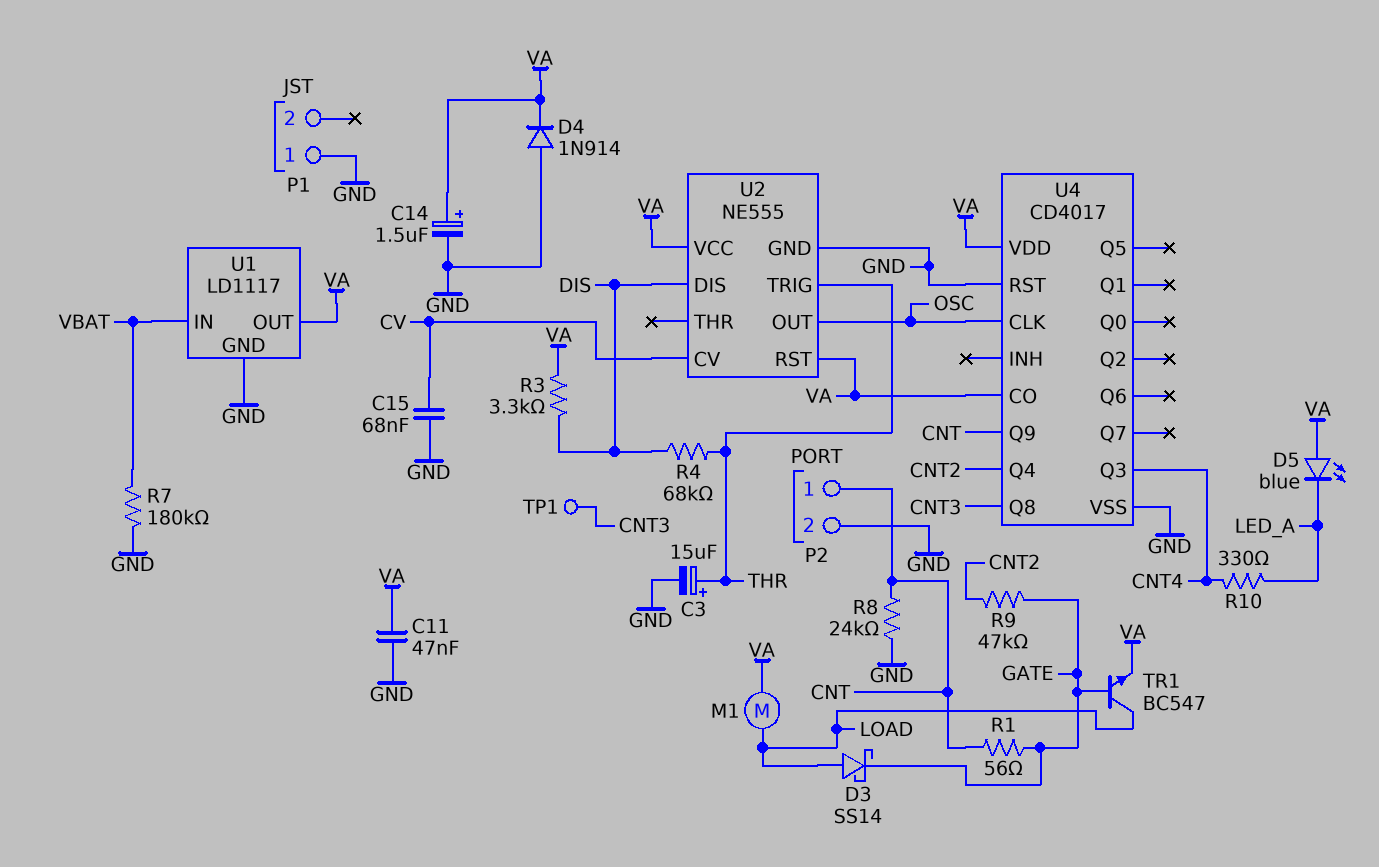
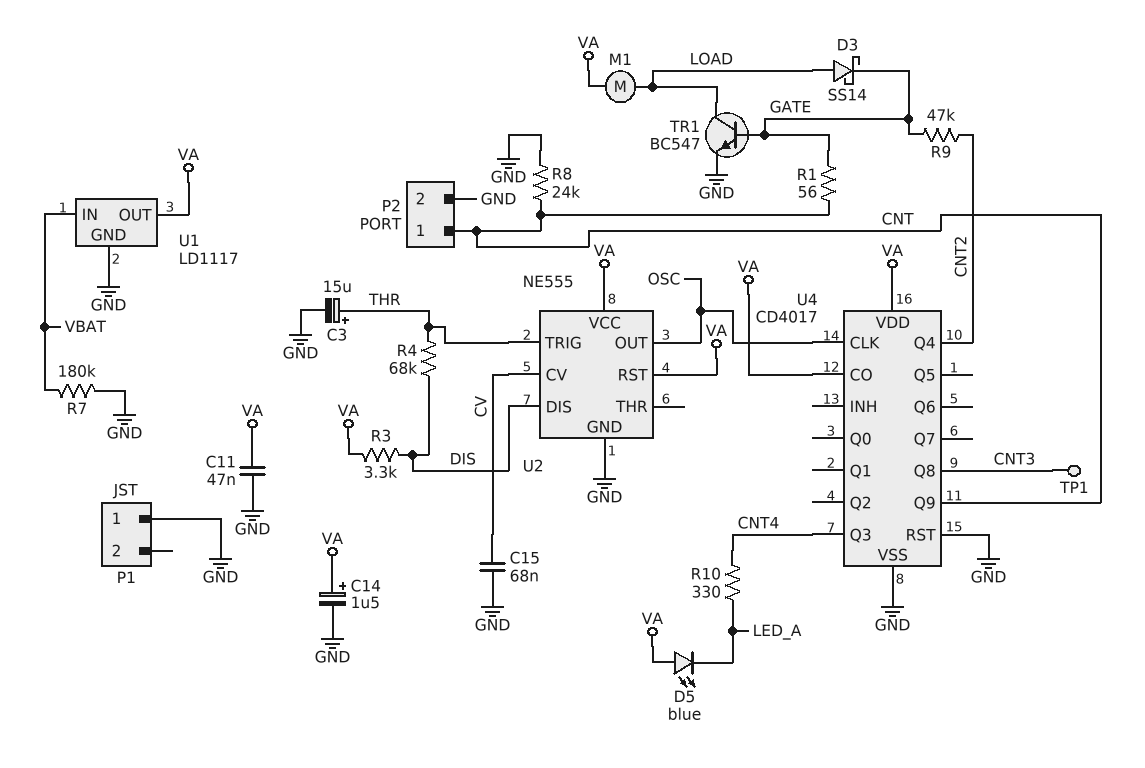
D4: diode 1N914 (A GND, K VA) -> none
TR1: NPN BC547 (B GATE, C LOAD, E VA) -> NPN BC547 (B GATE, C LOAD, E GND)

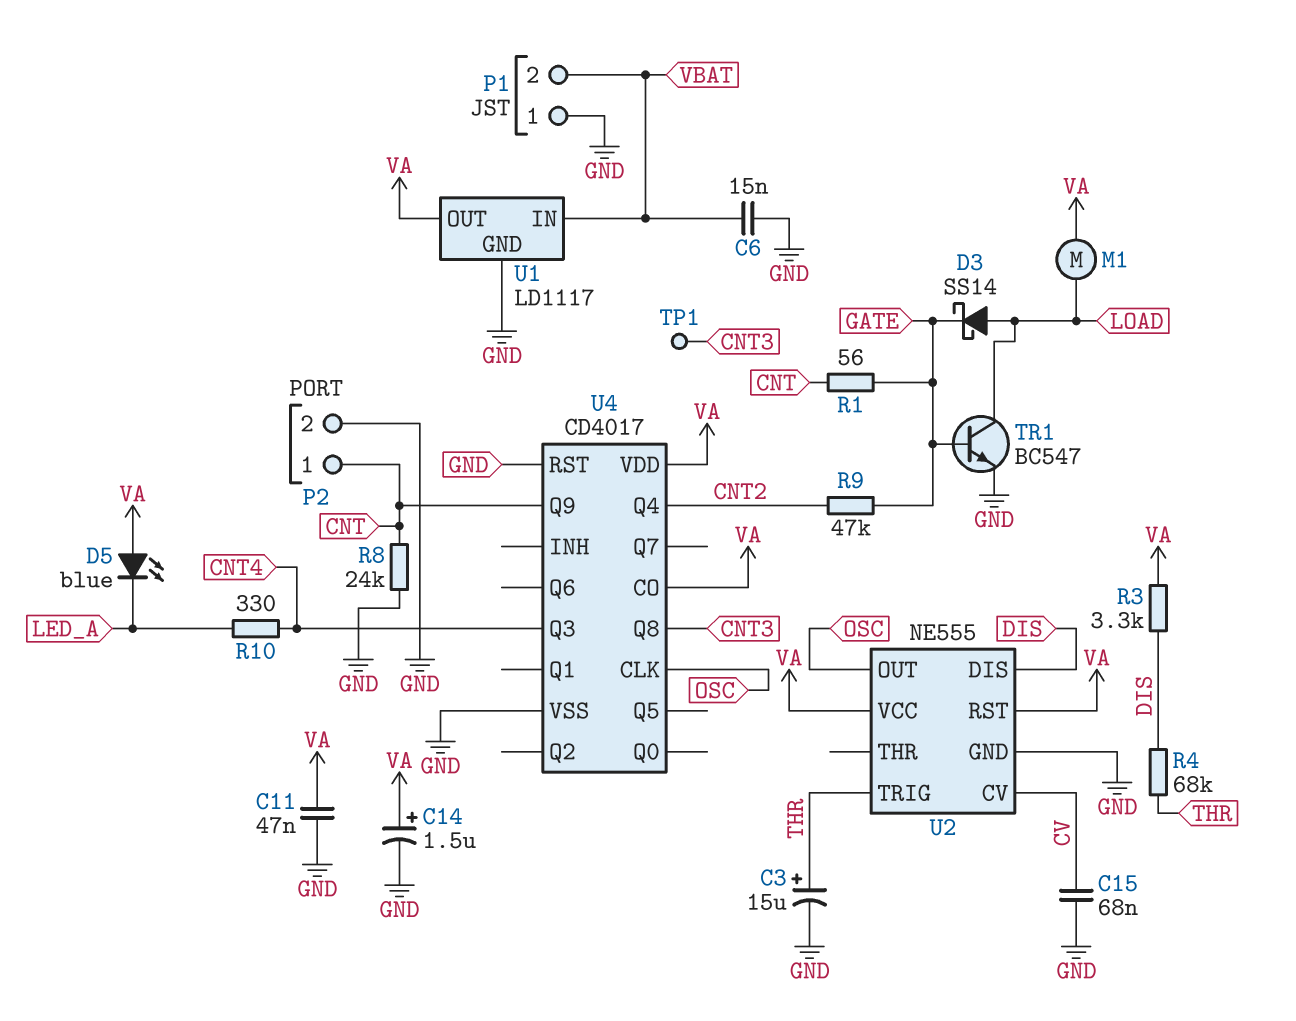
C6: none -> 15nF (GND, VBAT)
P1 pin 2: none -> VBAT
R7: 180k (GND, VBAT) -> none

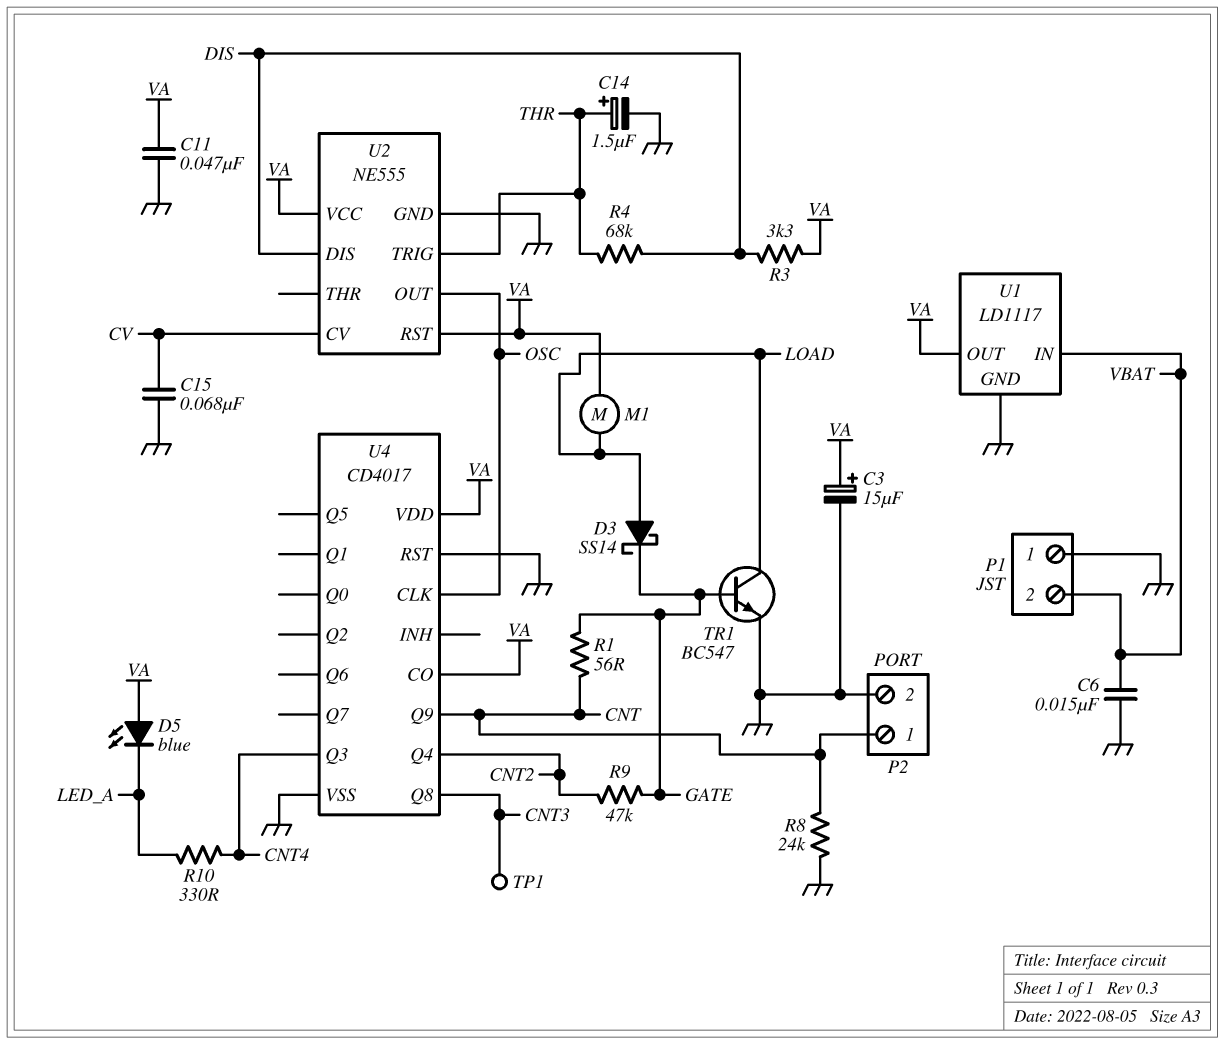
C3: 15uF (plus THR, minus GND) -> 15uF (plus VA, minus GND)
C14: 1.5uF (plus VA, minus GND) -> 1.5uF (plus THR, minus GND)

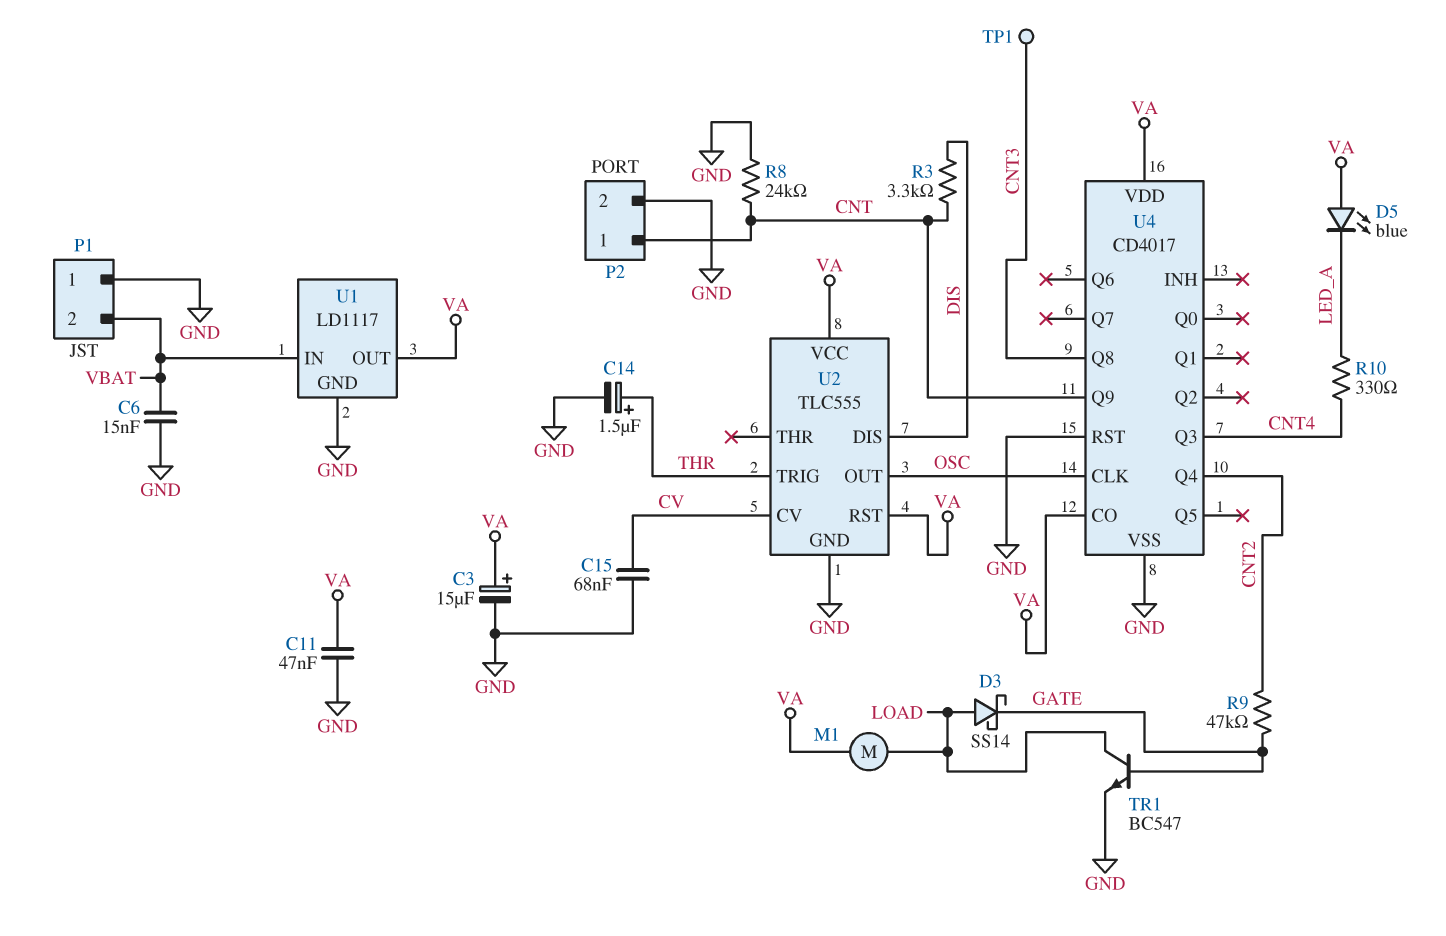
R1: 56 (CNT, GATE) -> none
R3: 3.3k (DIS, VA) -> 3.3k (CNT, DIS)
R4: 68k (DIS, THR) -> none
U2: NE555 -> TLC555

